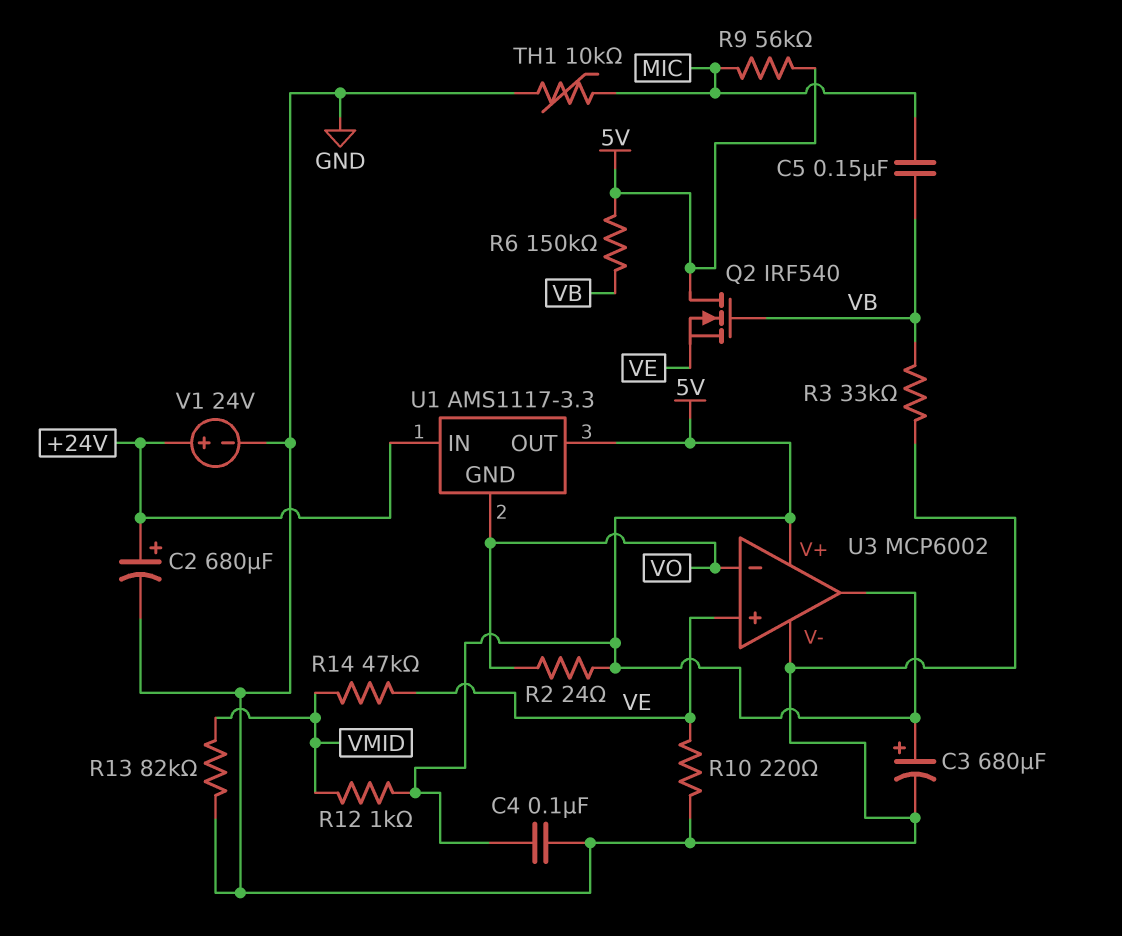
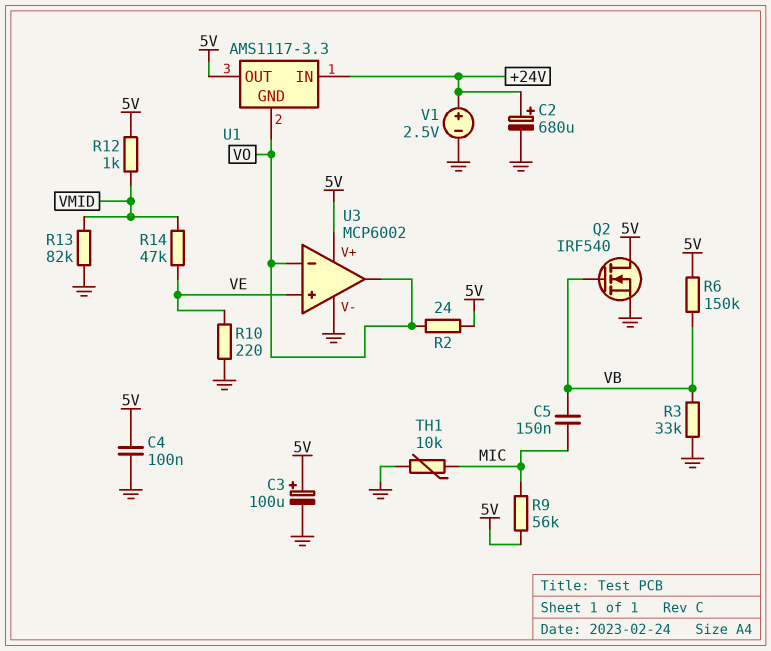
C3: 680uF (plus 5V, minus GND) -> 100uF (plus 5V, minus GND)
Q2: NMOS IRF540 (G VB, D 5V, S VE) -> NMOS IRF540 (G VB, D 5V, S GND)
U3 pin out: 5V -> VO
V1: 24V (plus +24V, minus GND) -> 2.5V (plus +24V, minus GND)

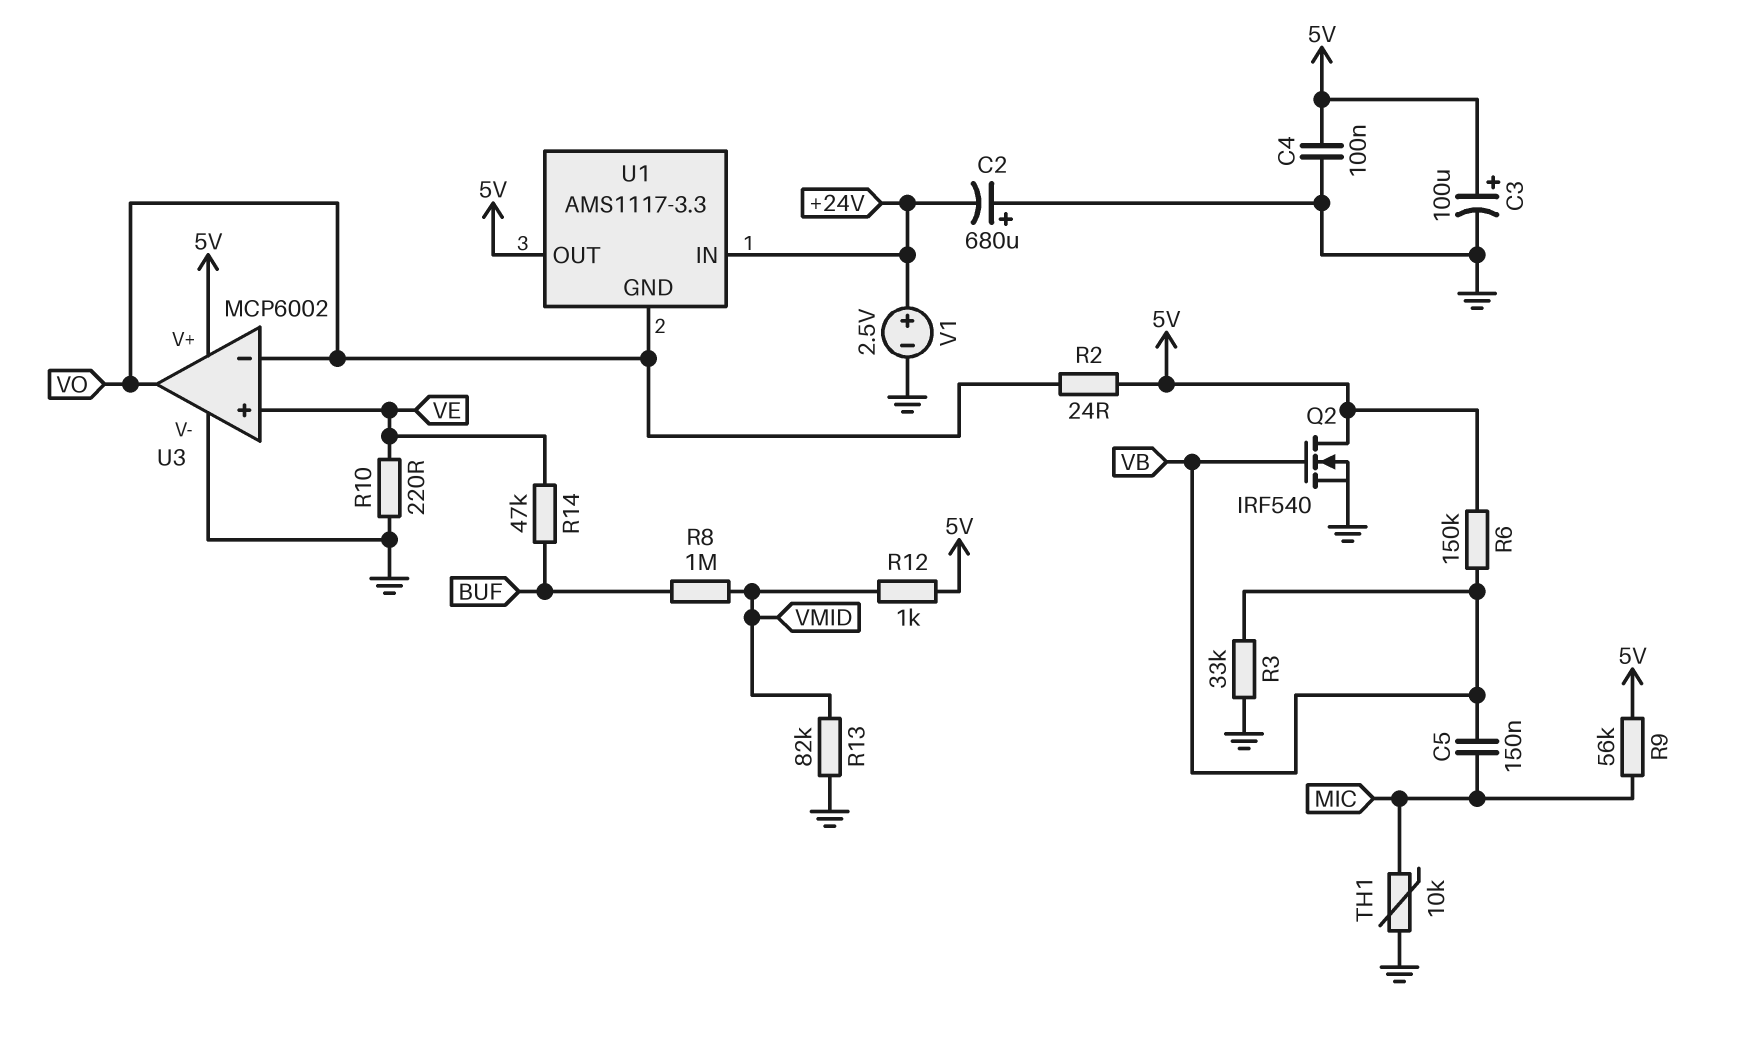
C2: 680uF (plus +24V, minus GND) -> 680uF (plus GND, minus +24V)
R8: none -> 1M (BUF, VMID)
R14: 47k (VE, VMID) -> 47k (BUF, VE)

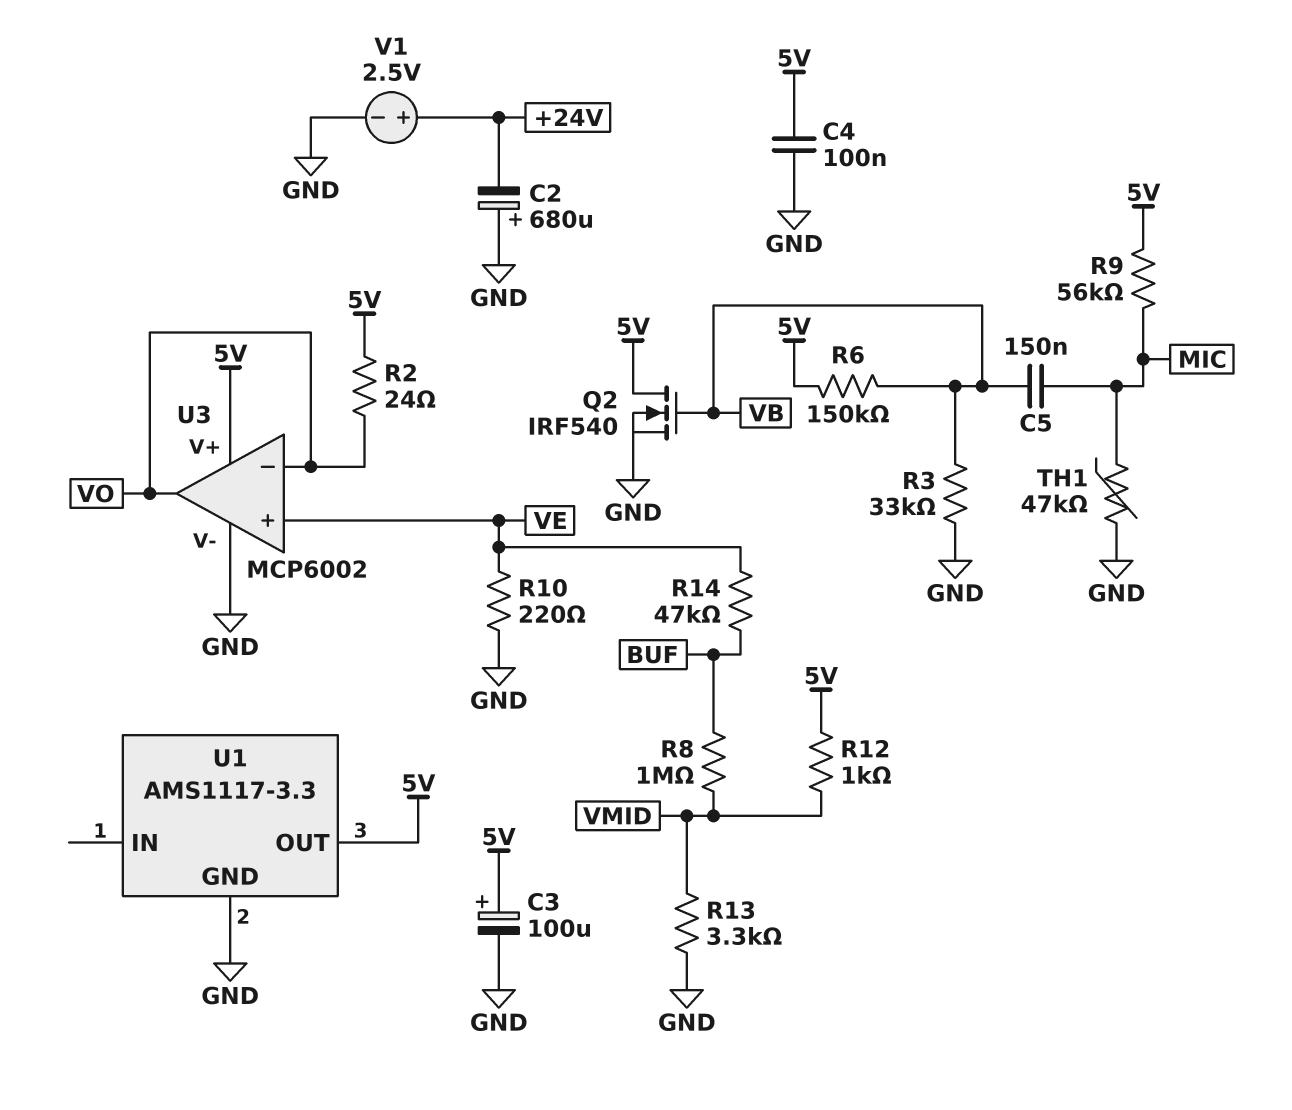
R13: 82k (GND, VMID) -> 3.3k (GND, VMID)
TH1: 10k (GND, MIC) -> 47k (GND, MIC)
U1 pin GND: VO -> GND
U1 pin IN: +24V -> none

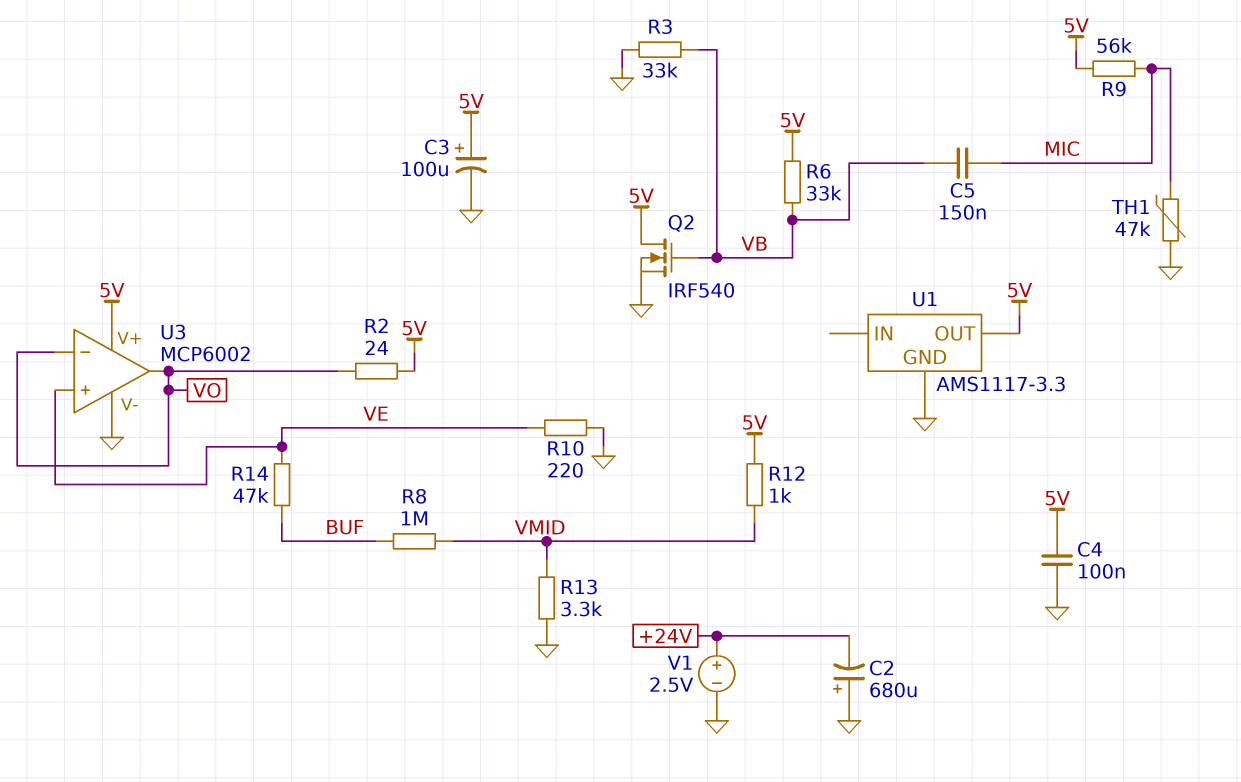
R6: 150k (5V, VB) -> 33k (5V, VB)

